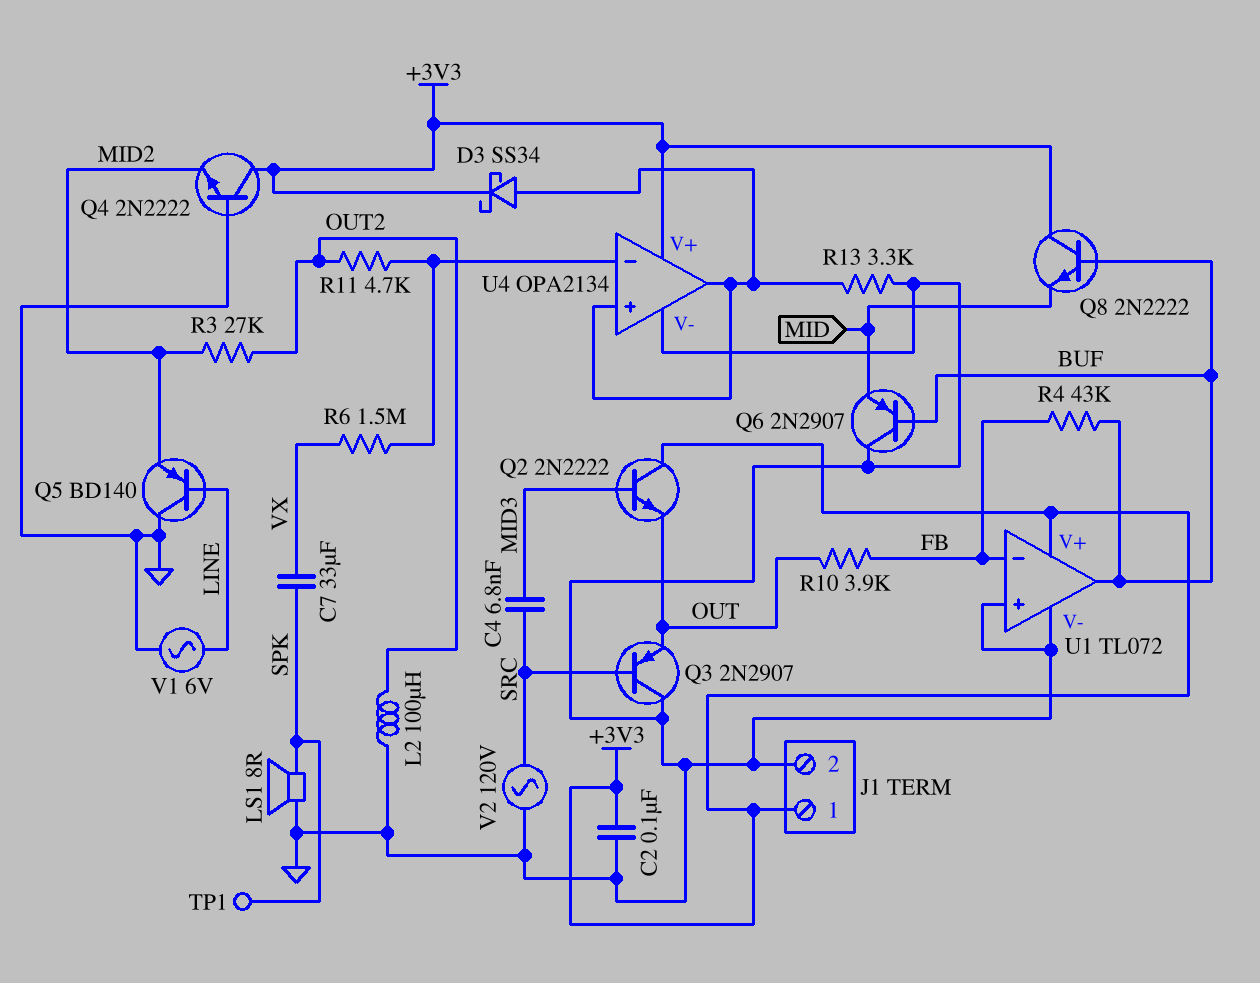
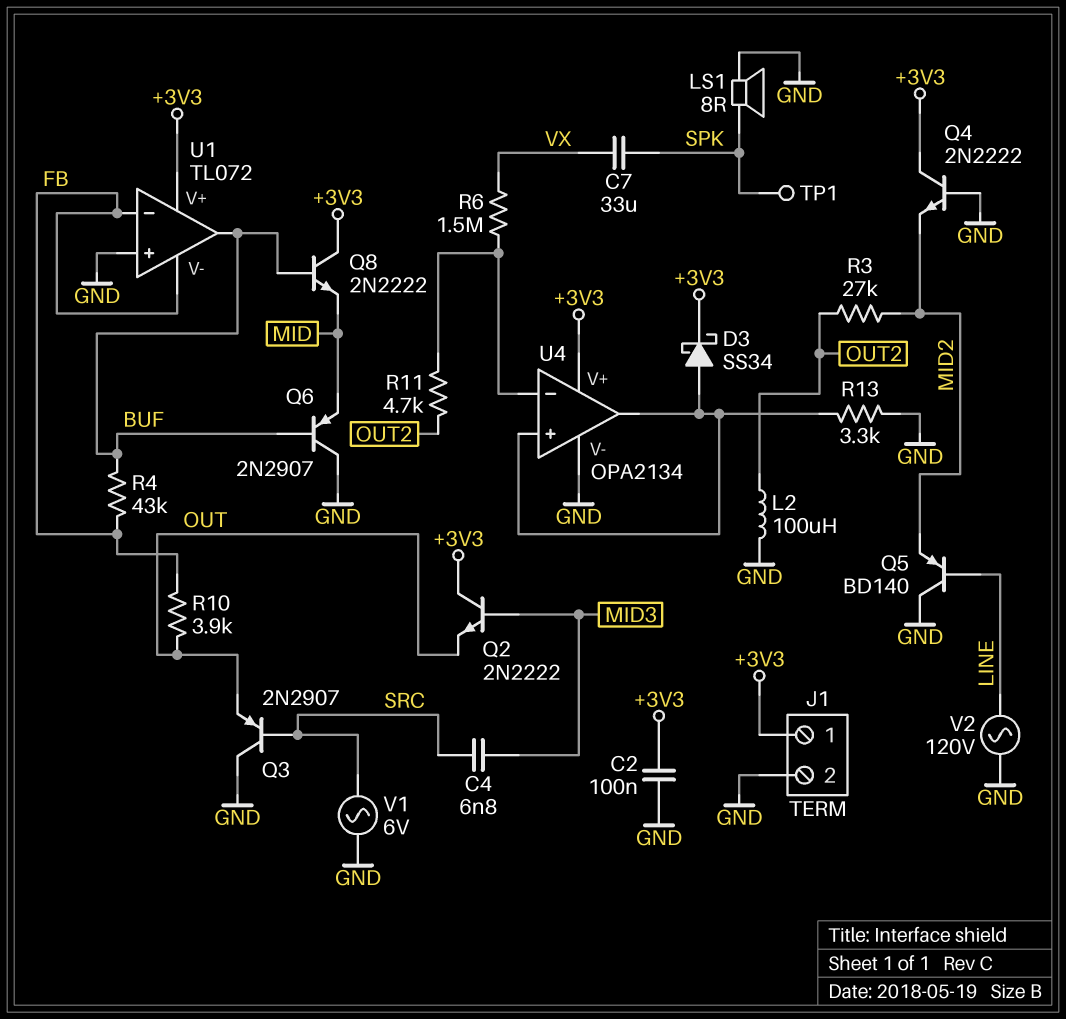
U1 pin V-: GND -> FB
V1: AC 6V (GND, LINE) -> AC 6V (GND, SRC)
V2: AC 120V (GND, SRC) -> AC 120V (GND, LINE)

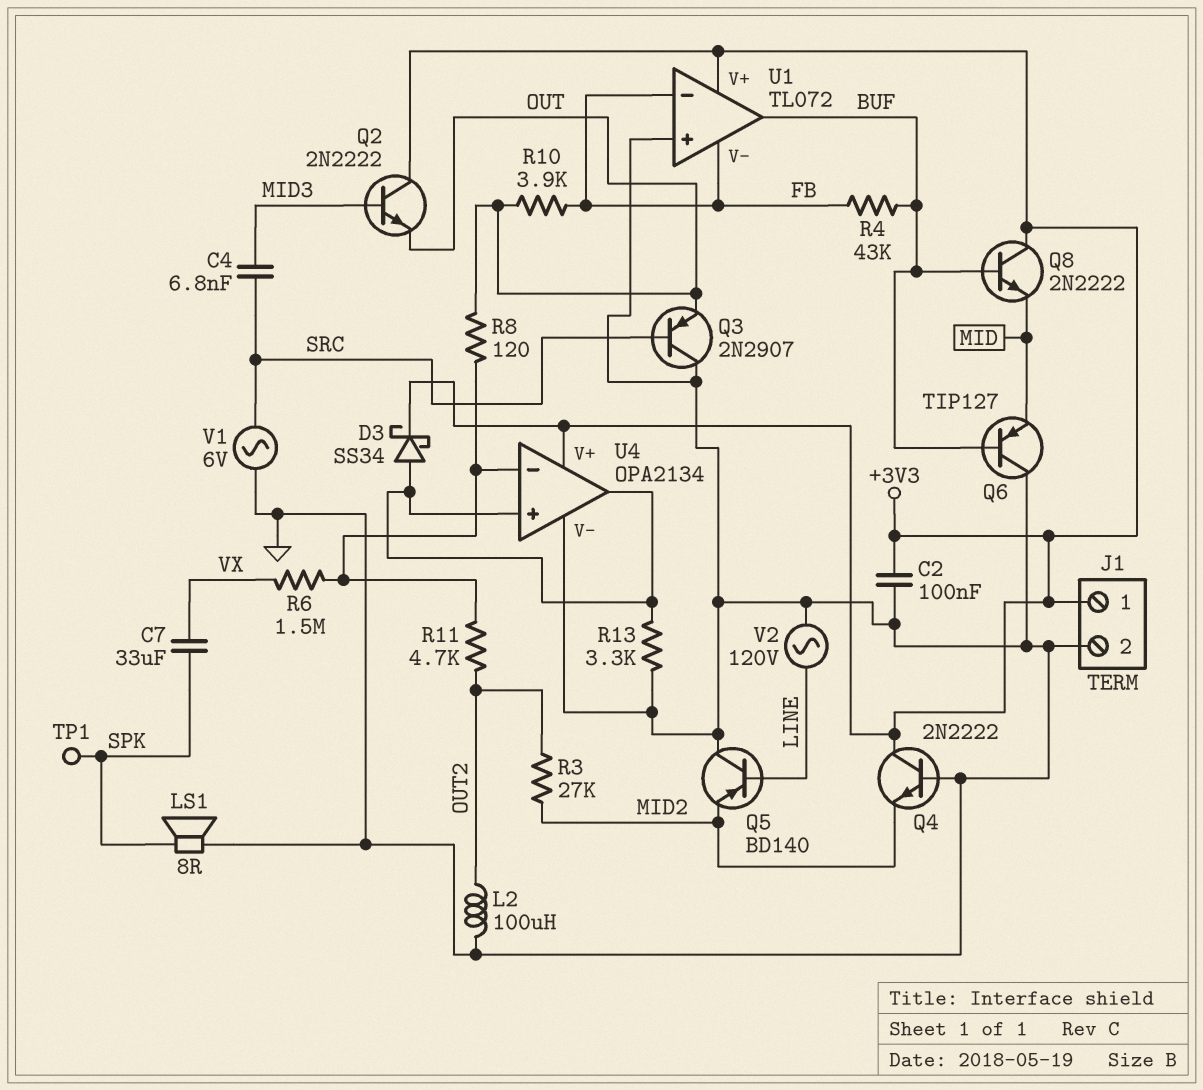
Q6: PNP 2N2907 (B BUF, C GND, E MID) -> PNP TIP127 (B BUF, C GND, E MID)
R8: none -> 120 (OUT, U4/in-)

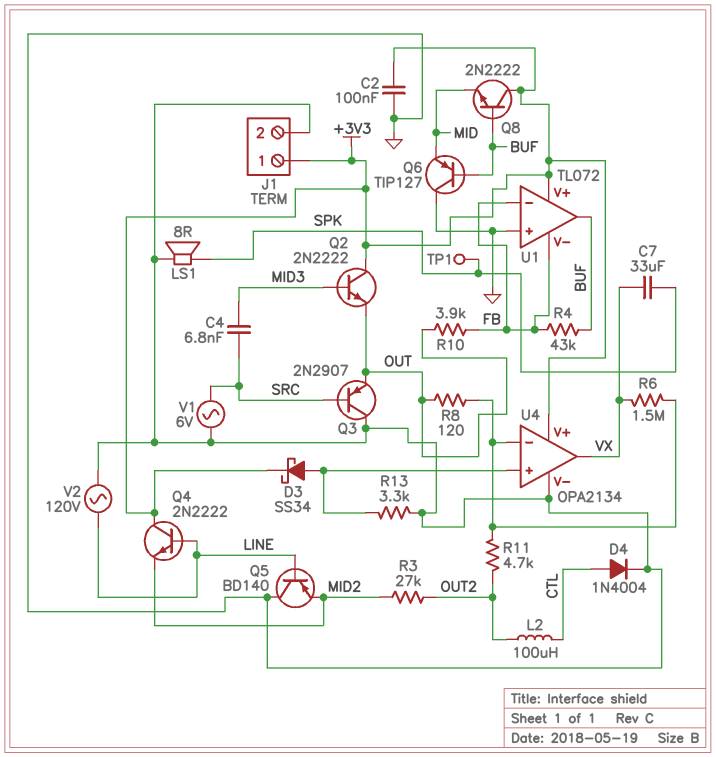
D4: none -> diode 1N4004 (A CTL, K GND)
L2: 100uH (GND, OUT2) -> 100uH (CTL, OUT2)
Q4: NPN 2N2222 (B GND, C +3V3, E MID2) -> NPN 2N2222 (B LINE, C +3V3, E MID2)
U4 pin out: U4/in+ -> VX

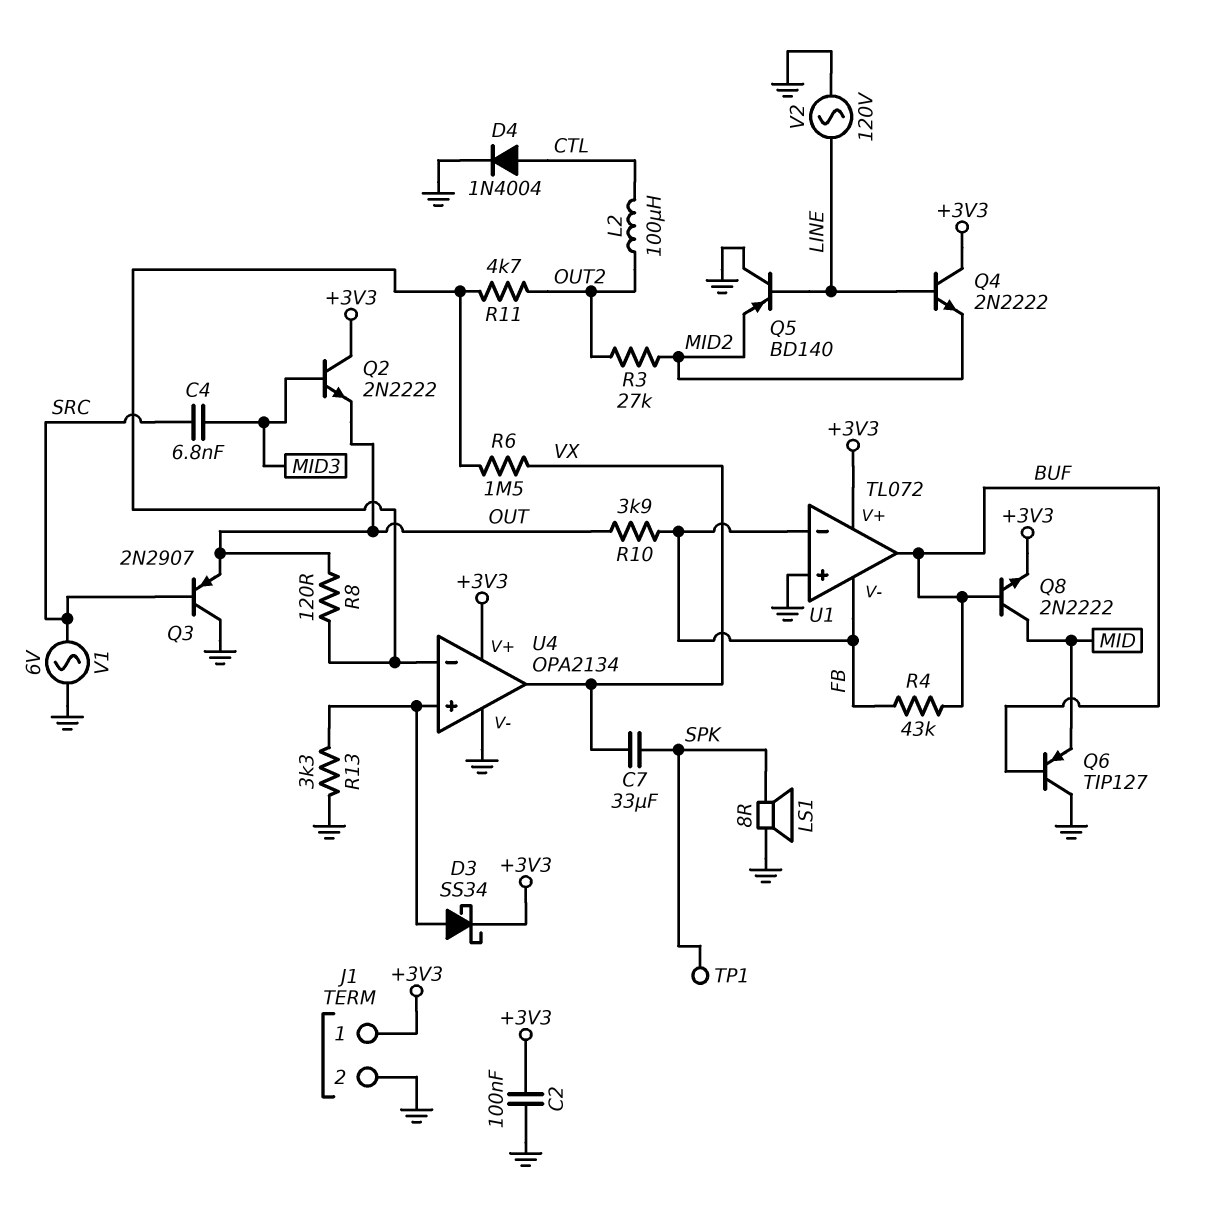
Q8: NPN 2N2222 (B BUF, C +3V3, E MID) -> NPN 2N2222 (B BUF, C MID, E +3V3)

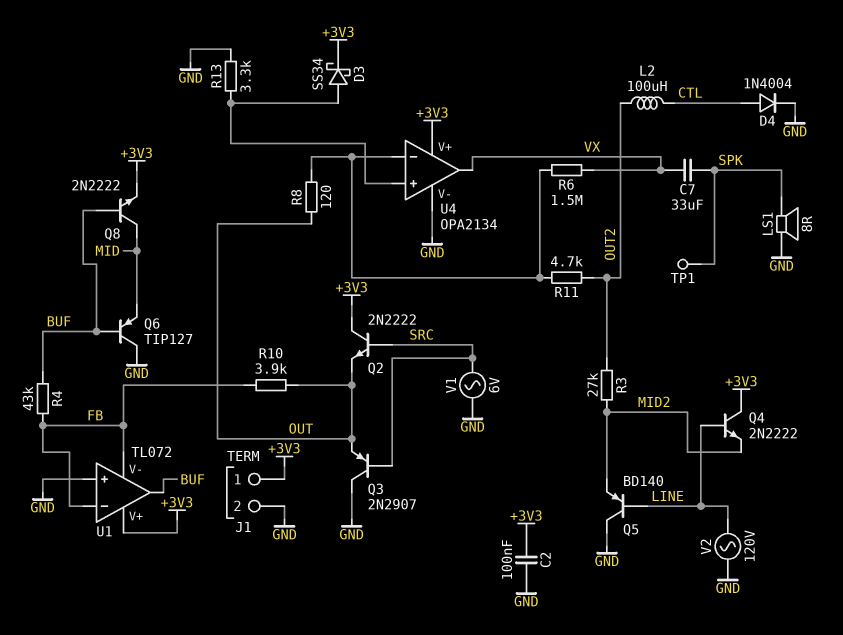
C4: 6.8nF (MID3, SRC) -> none
Q2: NPN 2N2222 (B MID3, C +3V3, E OUT) -> NPN 2N2222 (B SRC, C +3V3, E OUT)

